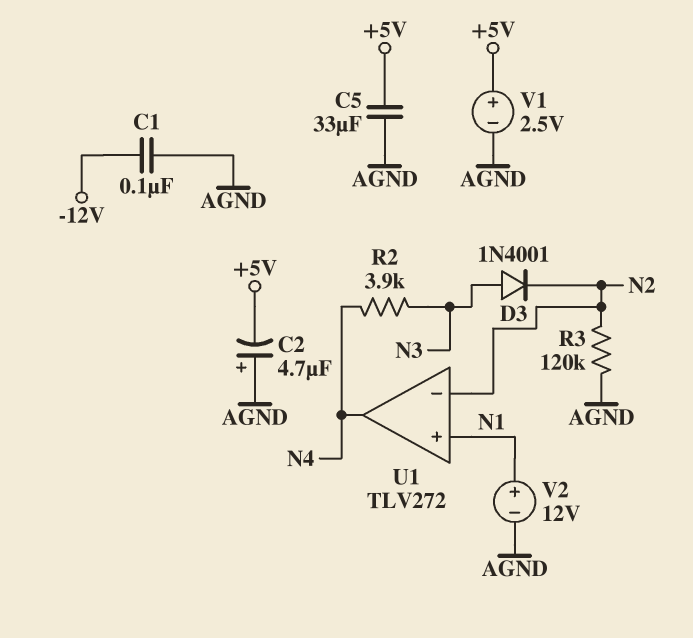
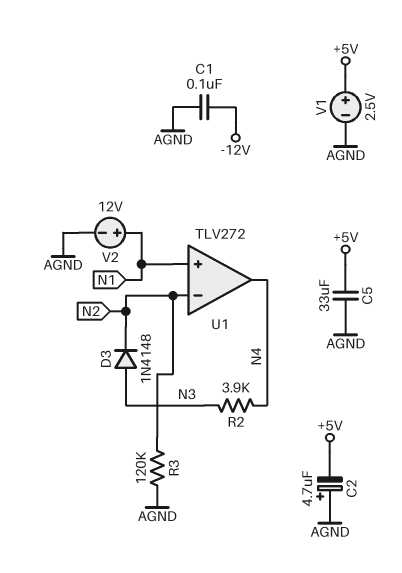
D3: diode 1N4001 (A N3, K N2) -> diode 1N4148 (A N3, K N2)

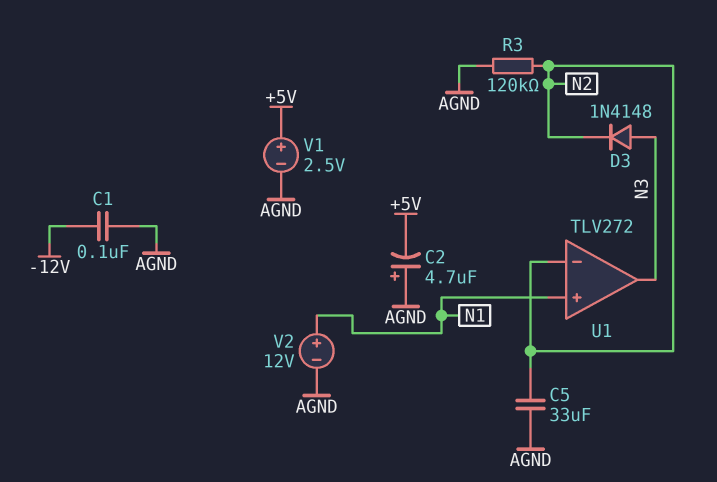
C5: 33uF (+5V, AGND) -> 33uF (AGND, N2)
R2: 3.9k (N3, N4) -> none
U1 pin out: N4 -> N3

